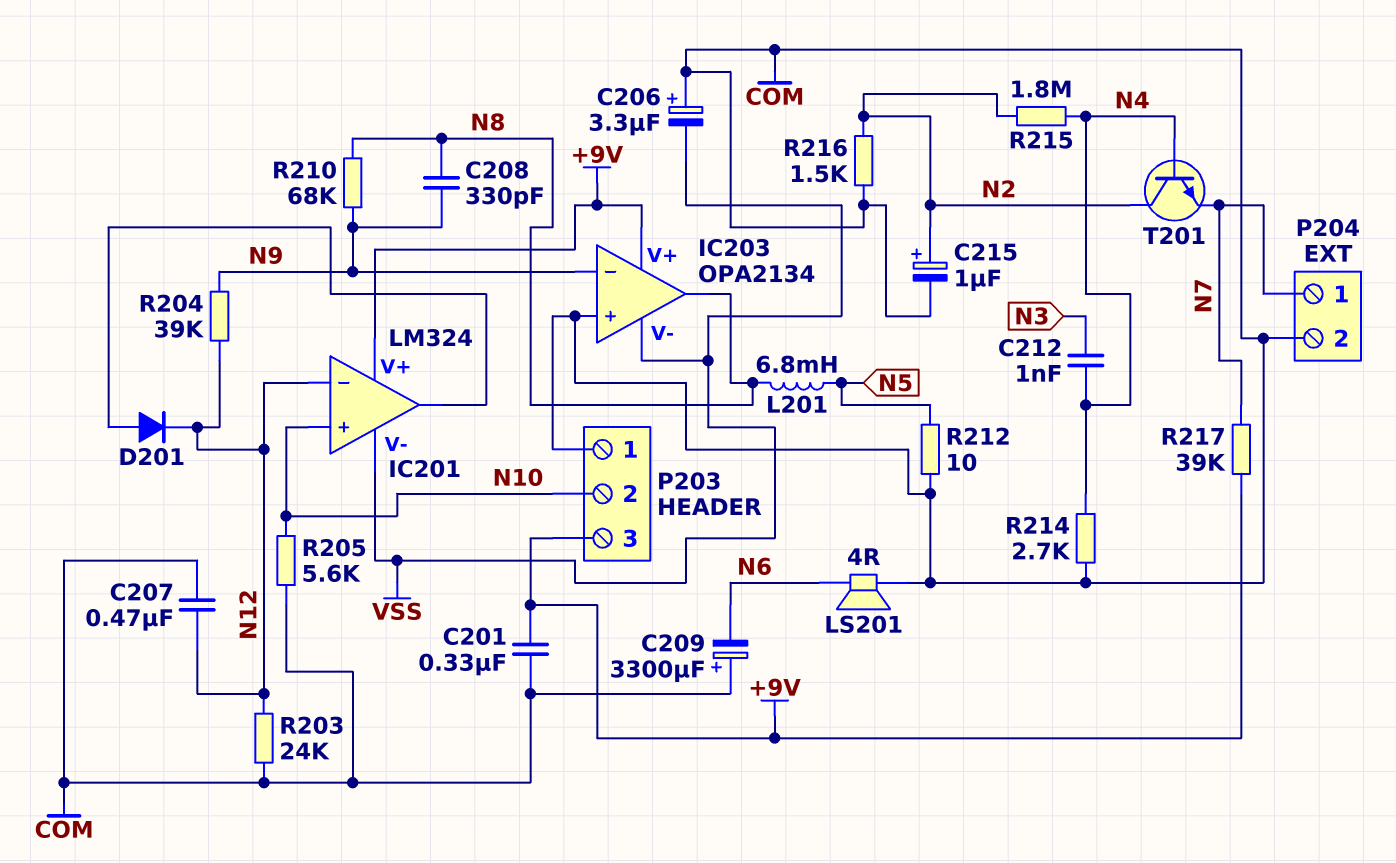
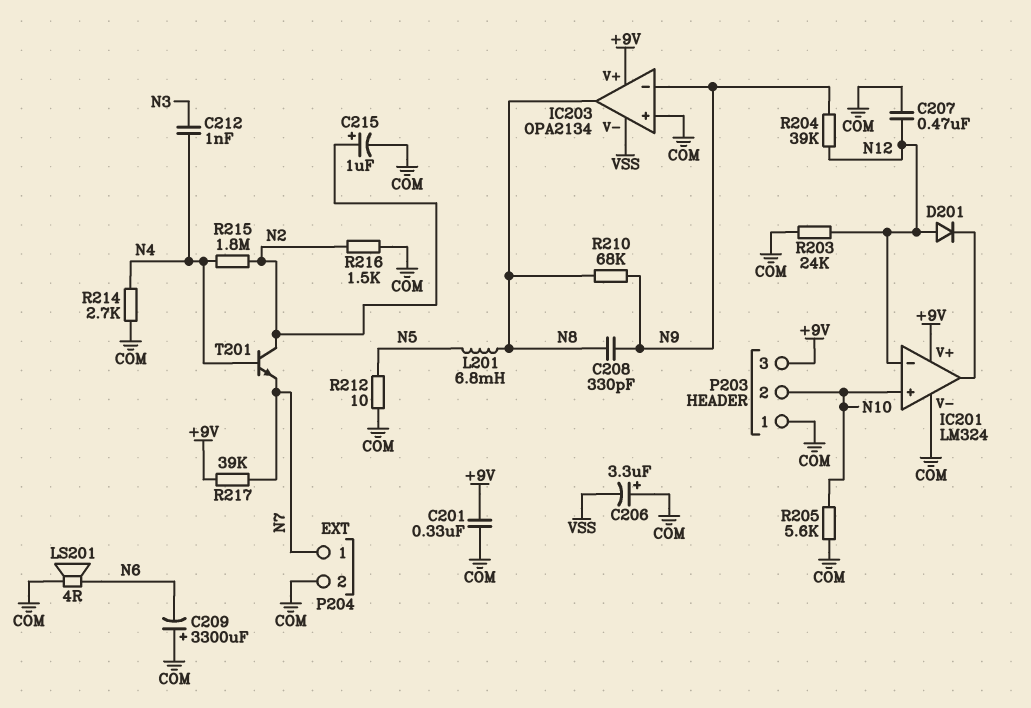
D201: diode (A IC201/out, K N12) -> diode (A N12, K IC201/out)
IC201 pin V-: VSS -> COM

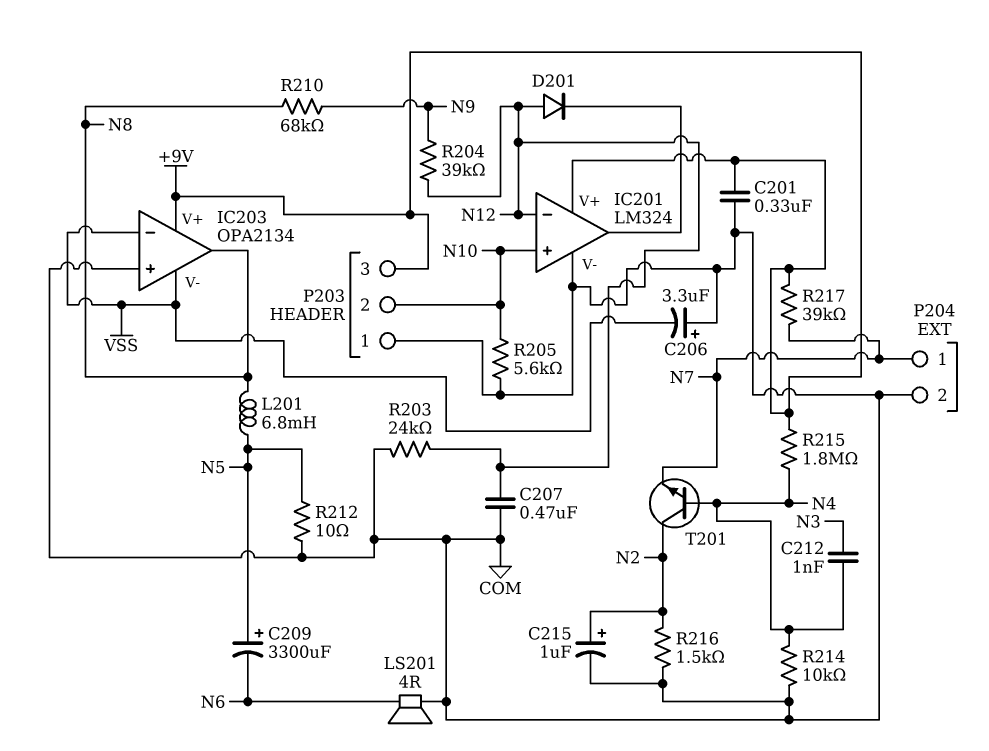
C208: 330pF (N8, N9) -> none
C209: 3300uF (plus COM, minus N6) -> 3300uF (plus N5, minus N6)
IC203 pin in-: N9 -> VSS
R214: 2.7k (COM, N4) -> 10k (COM, N4)
R215: 1.8M (N2, N4) -> 1.8M (+9V, N4)

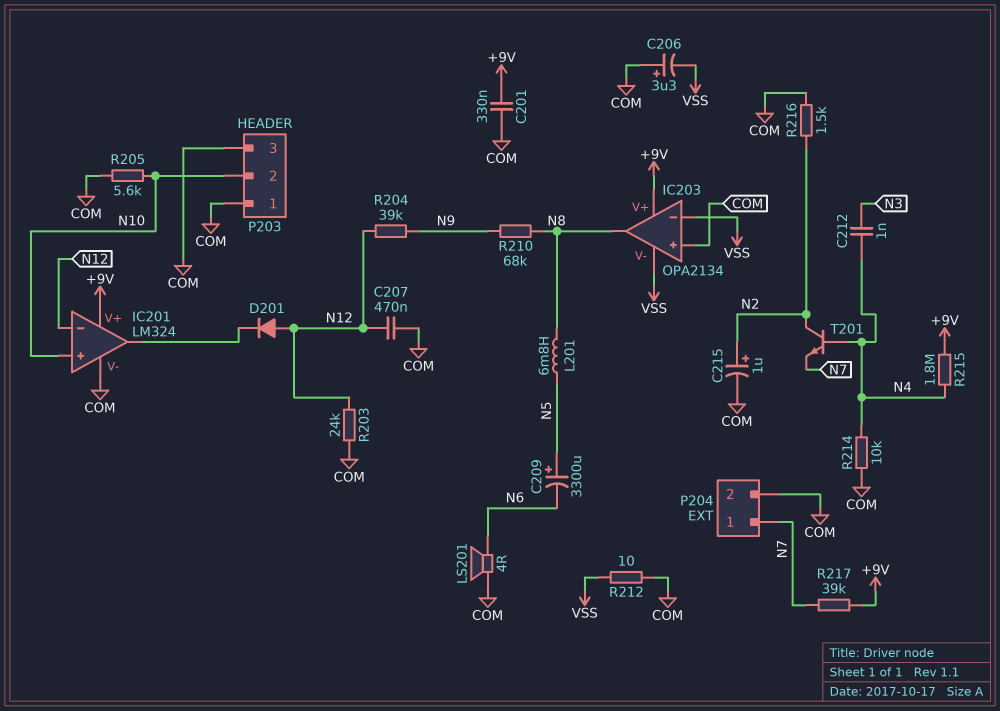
P203 pin 3: +9V -> COM
R212: 10 (COM, N5) -> 10 (COM, VSS)

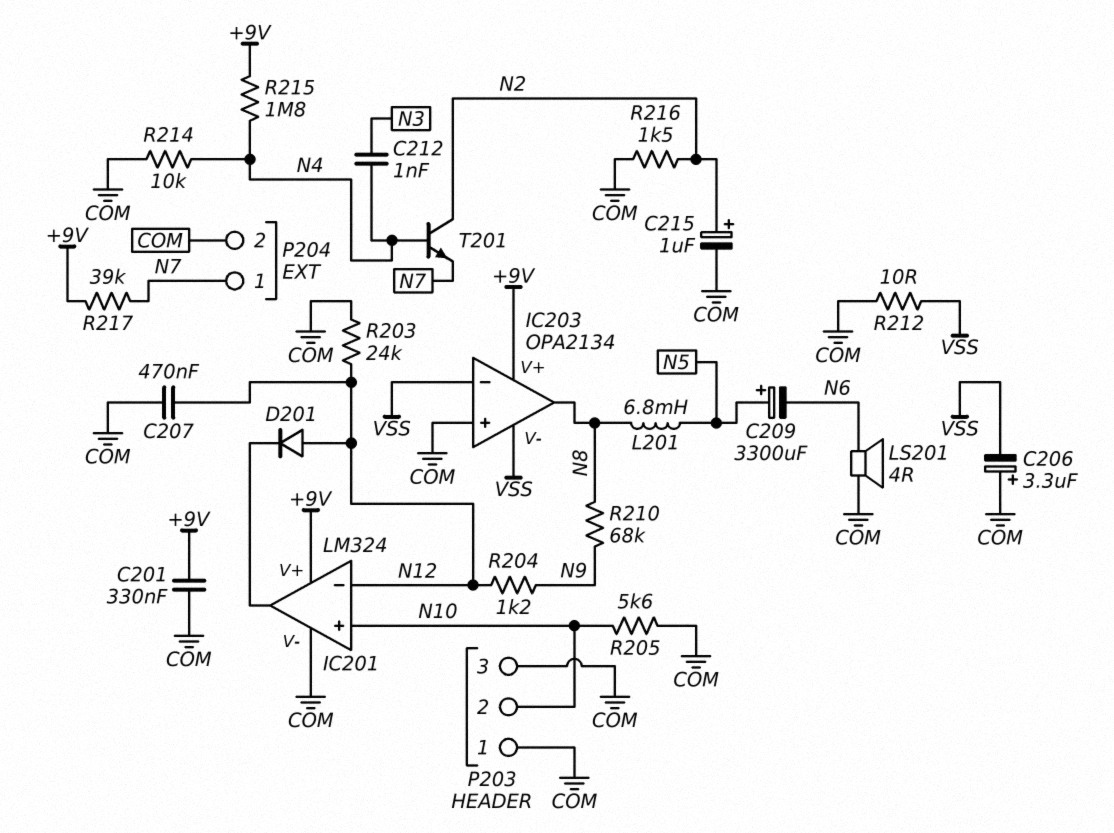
R204: 39k (N9, N12) -> 1.2k (N9, N12)

